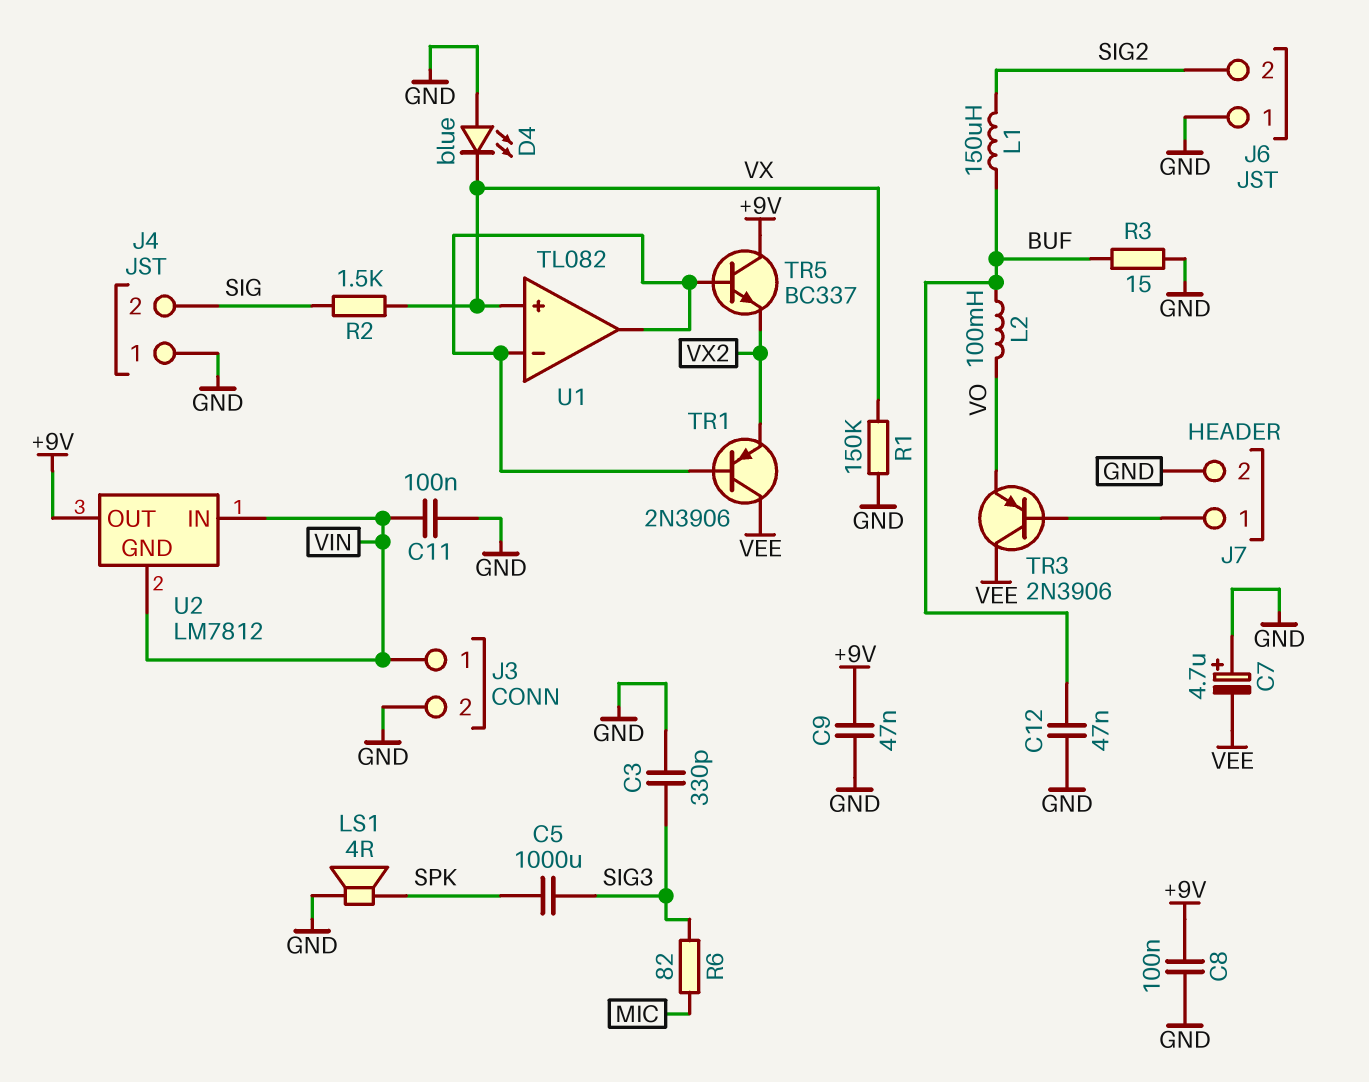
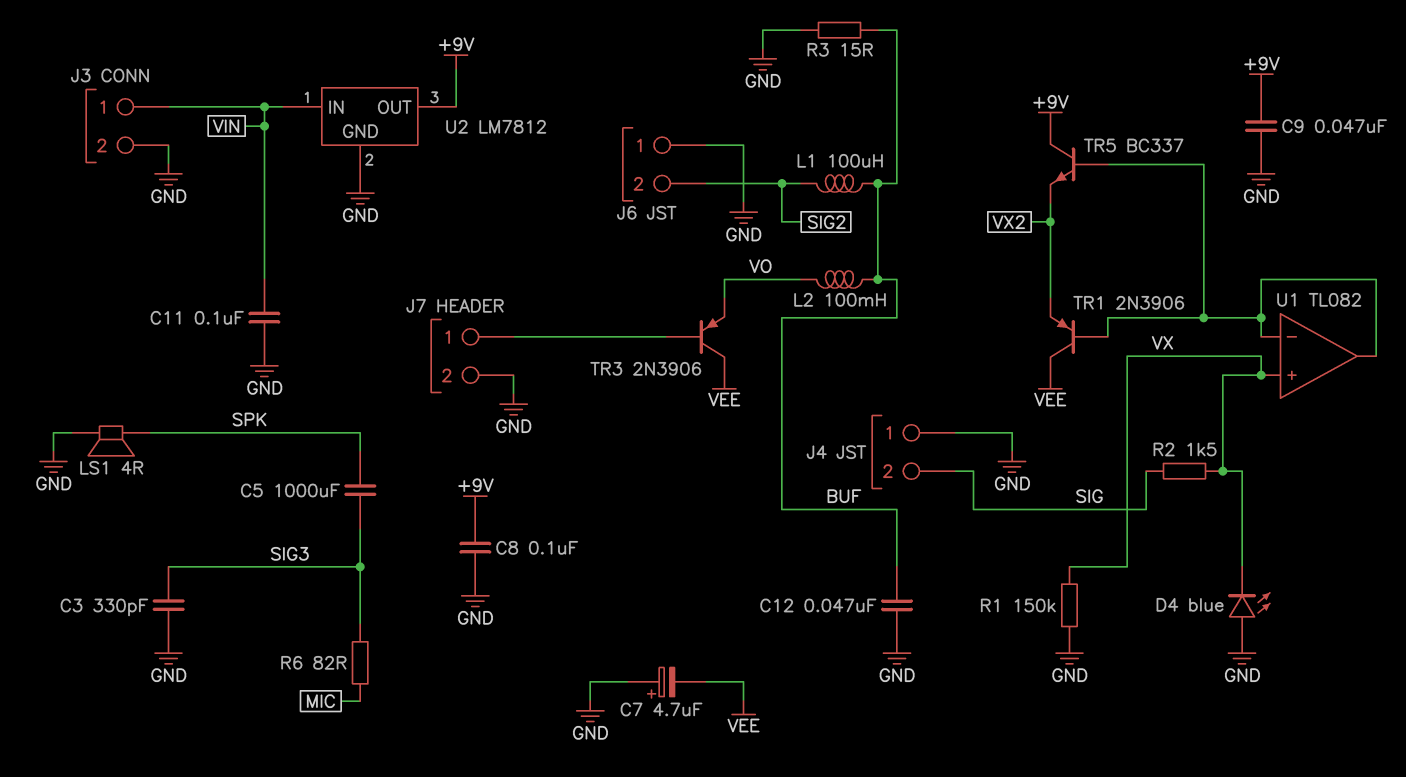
L1: 150uH (BUF, SIG2) -> 100uH (BUF, SIG2)
U2 pin GND: VIN -> GND

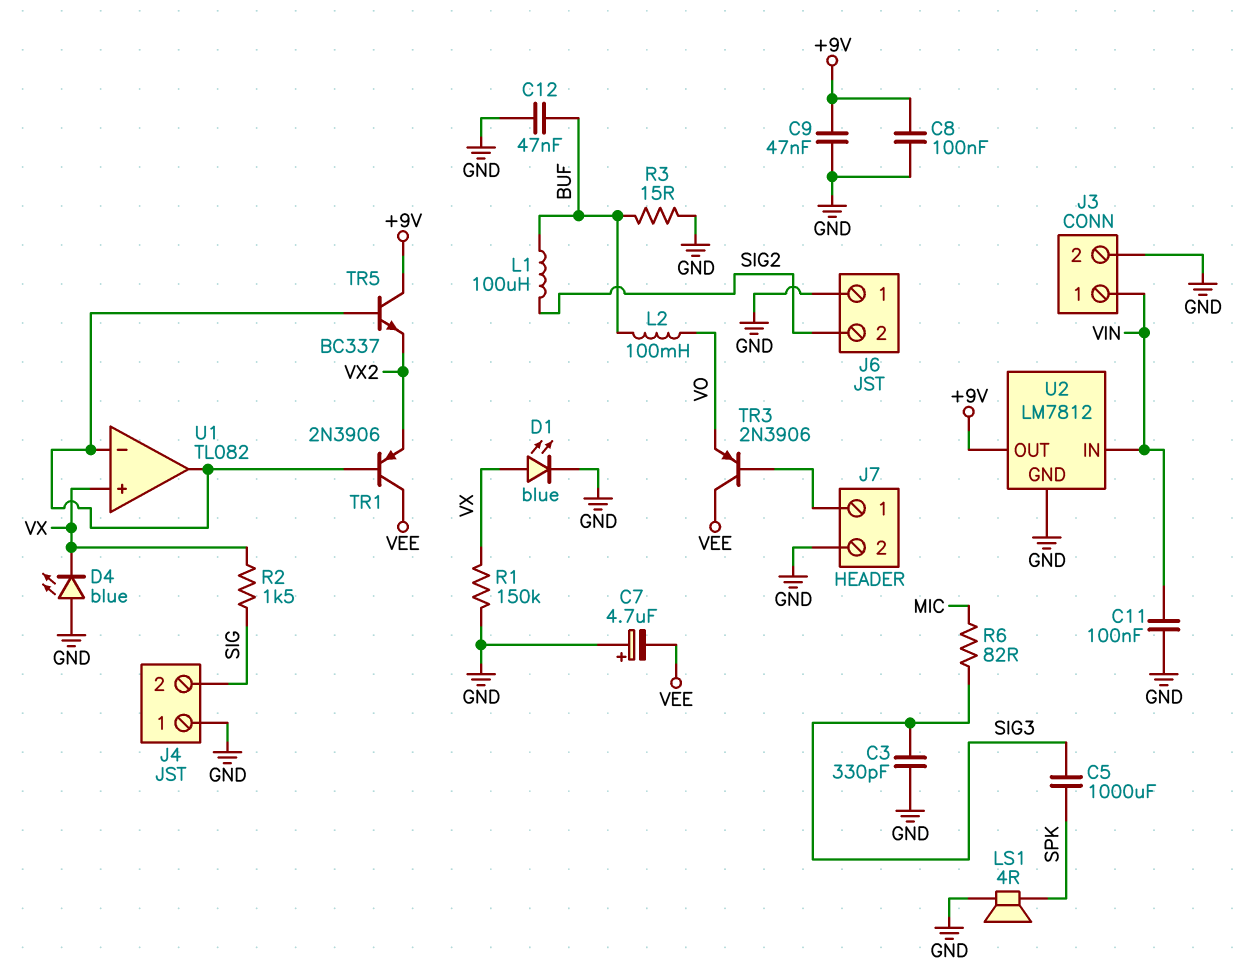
D1: none -> LED blue (A VX, K GND)

